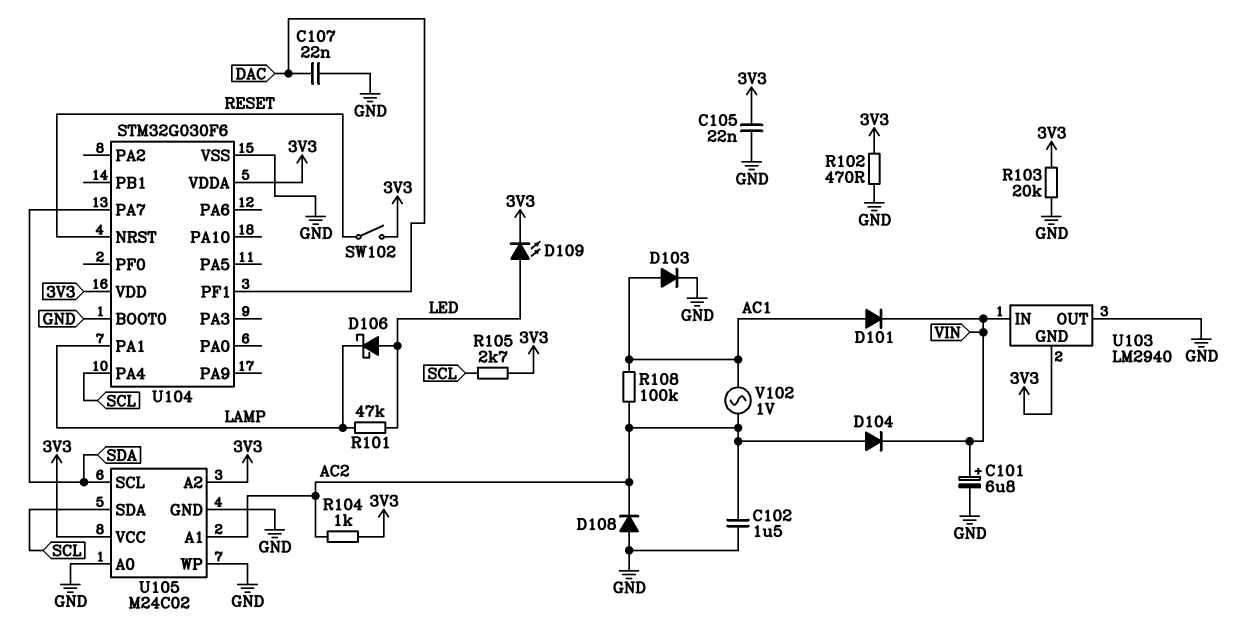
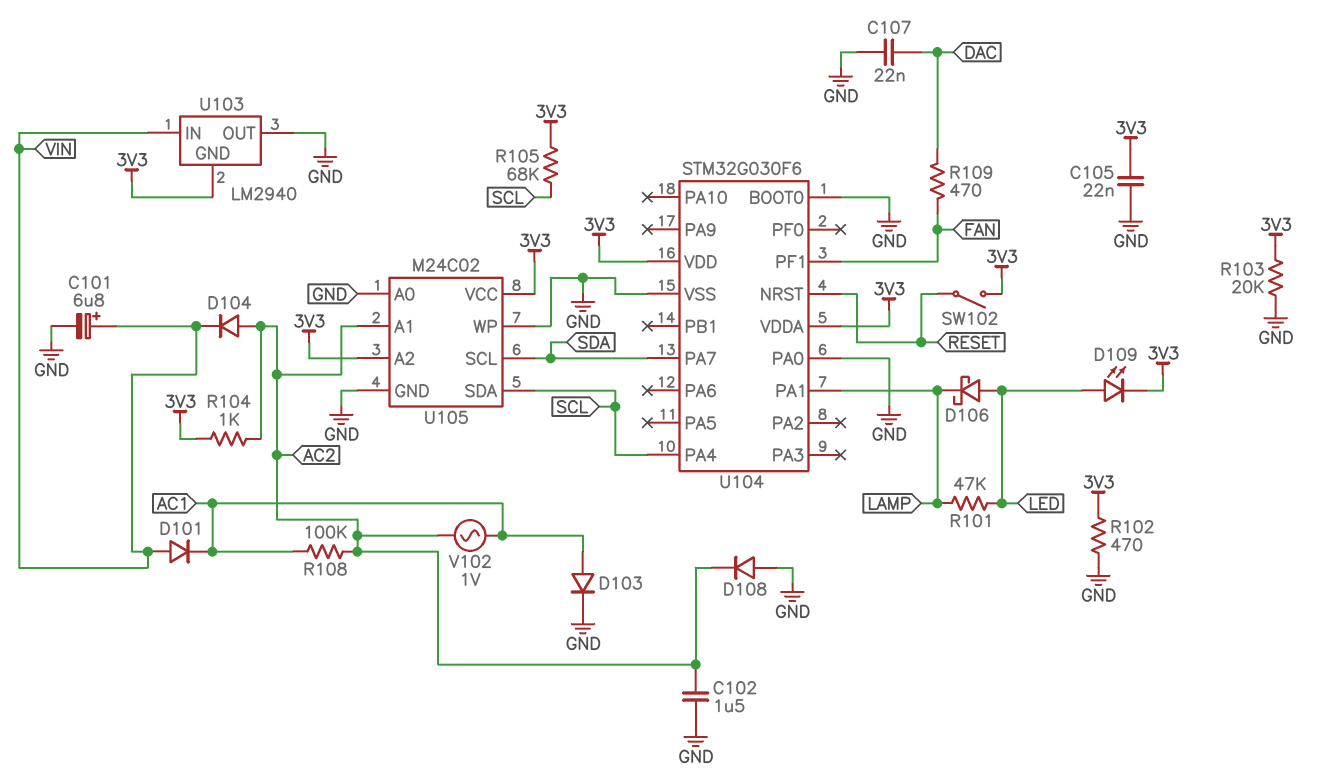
D101: diode (A AC1, K VIN) -> diode (A VIN, K AC1)
R105: 2.7k (3V3, SCL) -> 68k (3V3, SCL)
R109: none -> 470 (DAC, FAN)
U104 pin PA0: none -> GND
U104 pin PF1: DAC -> FAN

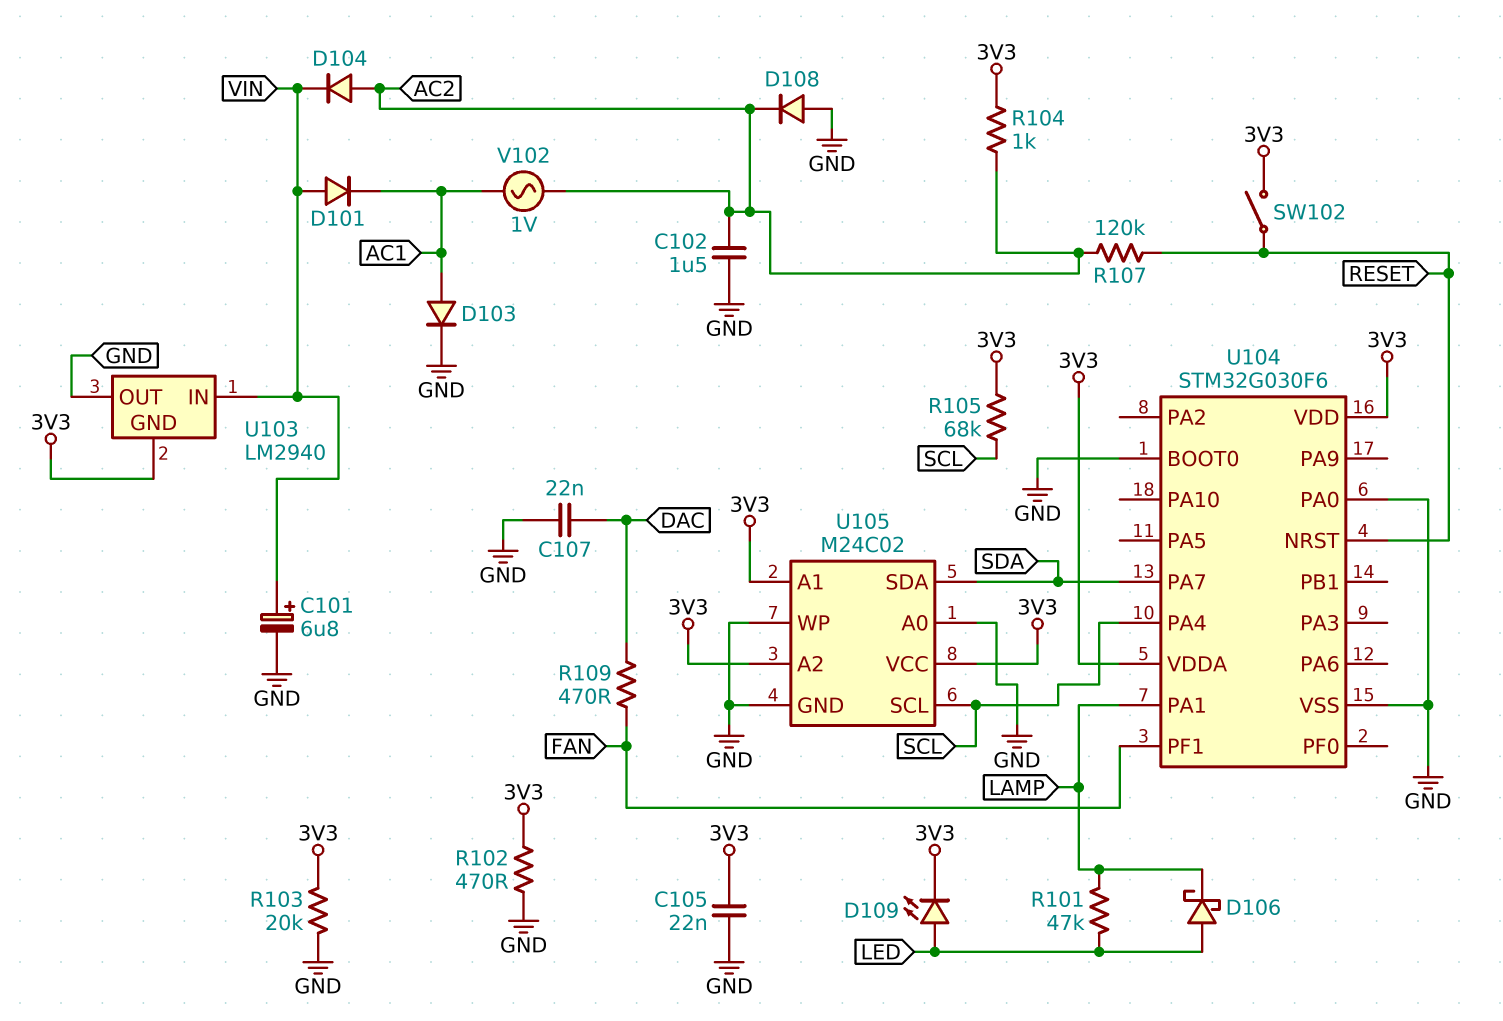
R107: none -> 120k (AC2, RESET)
R108: 100k (AC1, AC2) -> none
U105 pin A1: AC2 -> 3V3
U105 pin SCL: SDA -> SCL
U105 pin SDA: SCL -> SDA

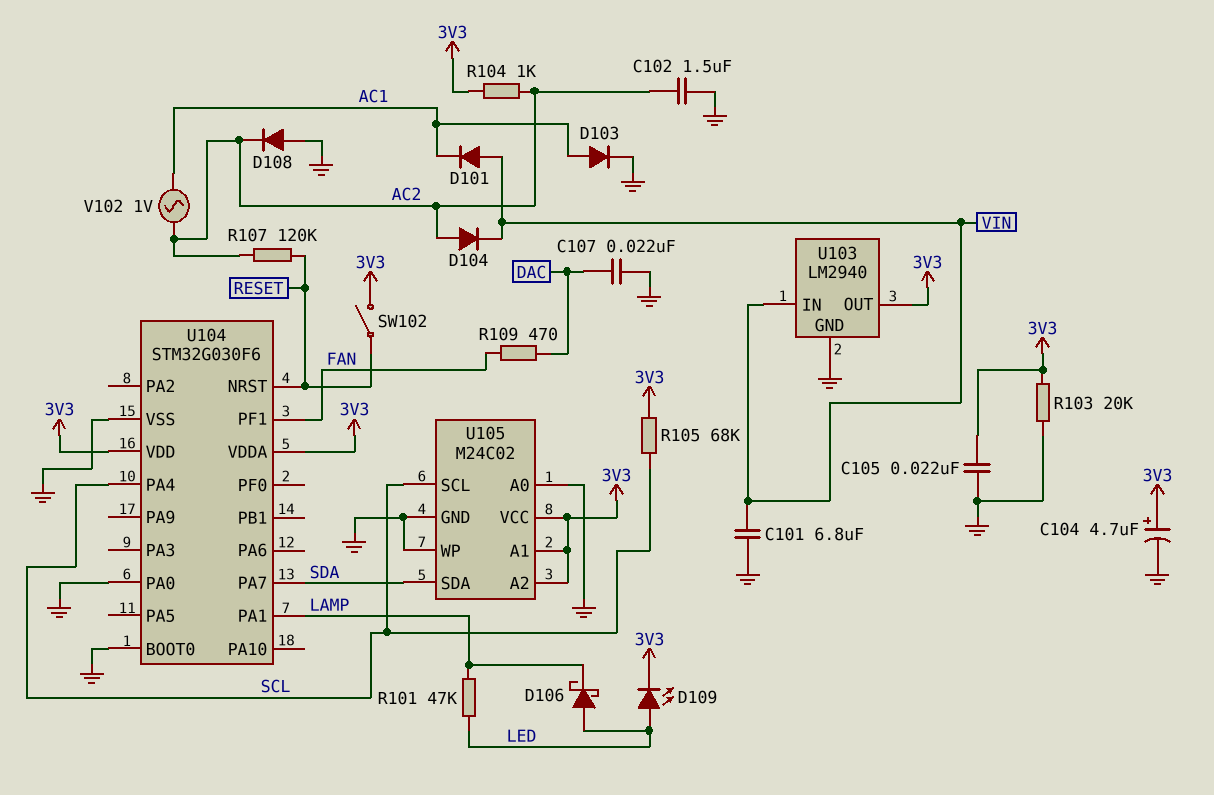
C101: 6.8uF (plus VIN, minus GND) -> 6.8uF (GND, VIN)
C104: none -> 4.7uF (plus 3V3, minus GND)
R102: 470 (3V3, GND) -> none
U103 pin GND: 3V3 -> GND
U103 pin OUT: GND -> 3V3

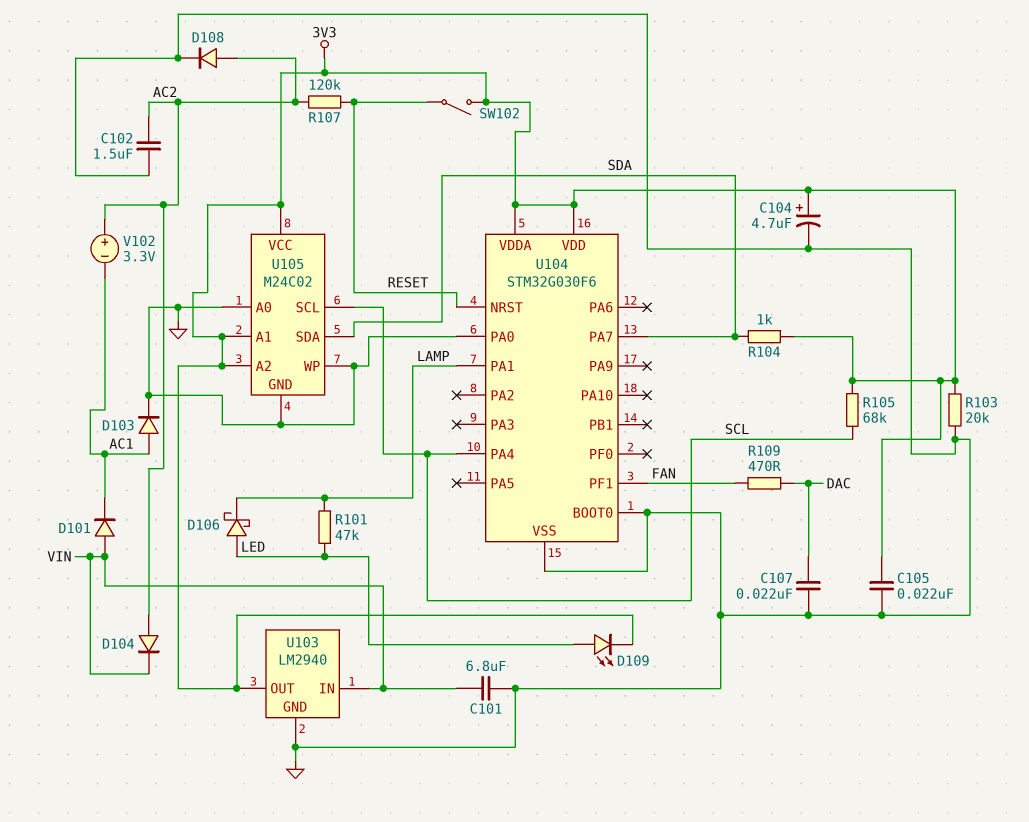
D108: diode (A GND, K AC2) -> diode (A AC2, K GND)
R104: 1k (3V3, AC2) -> 1k (3V3, SDA)
V102: AC 1V (AC1, AC2) -> 3.3V (plus AC2, minus AC1)

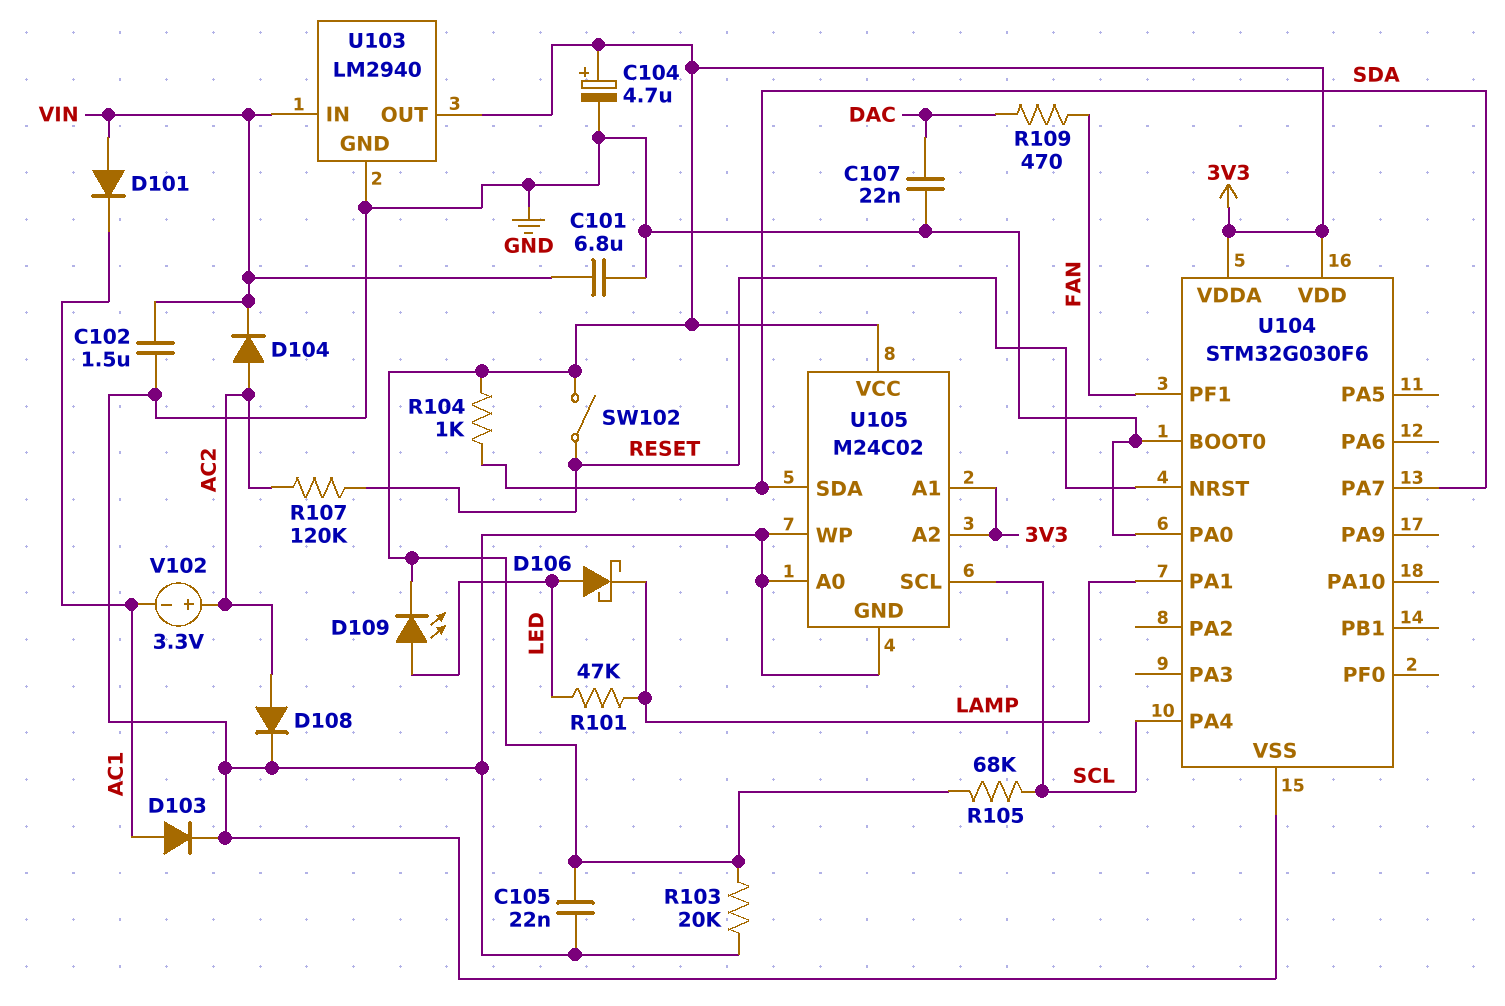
C102: 1.5uF (AC2, GND) -> 1.5uF (GND, VIN)

